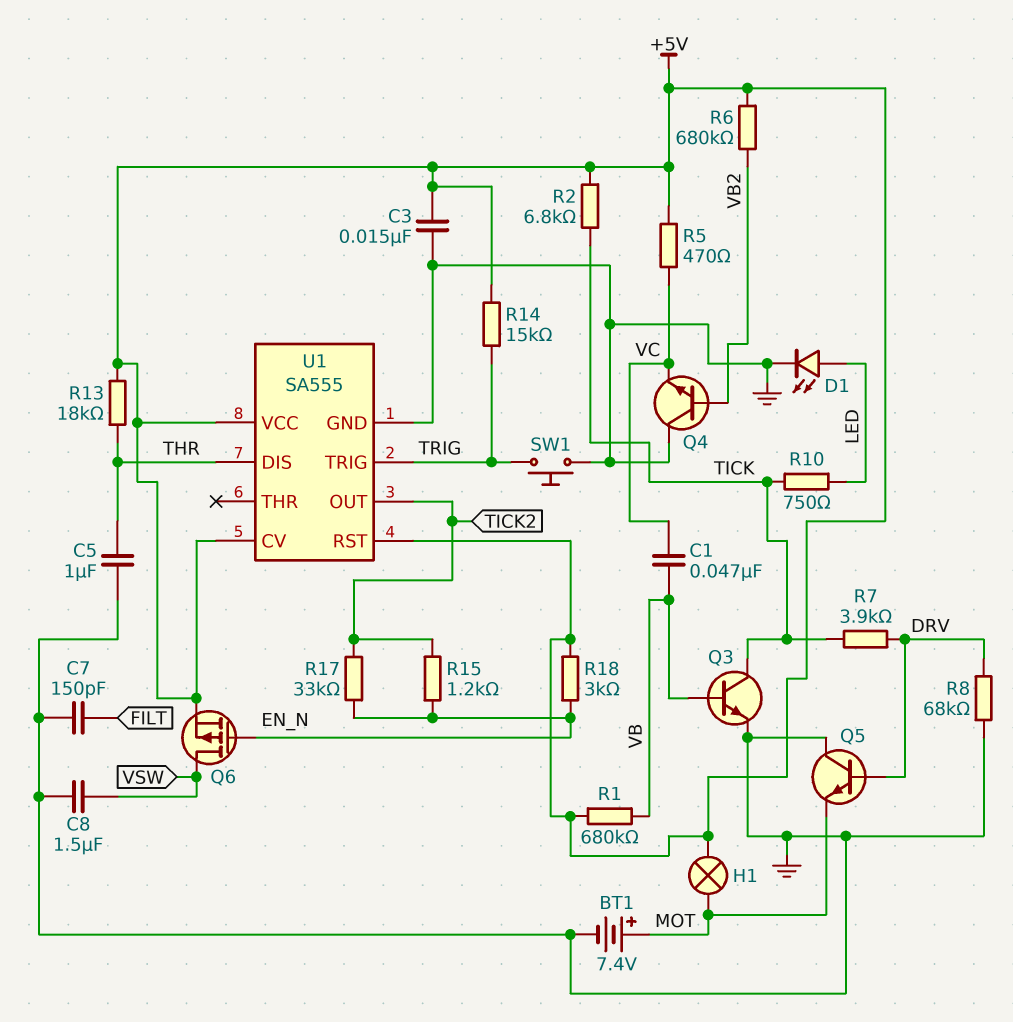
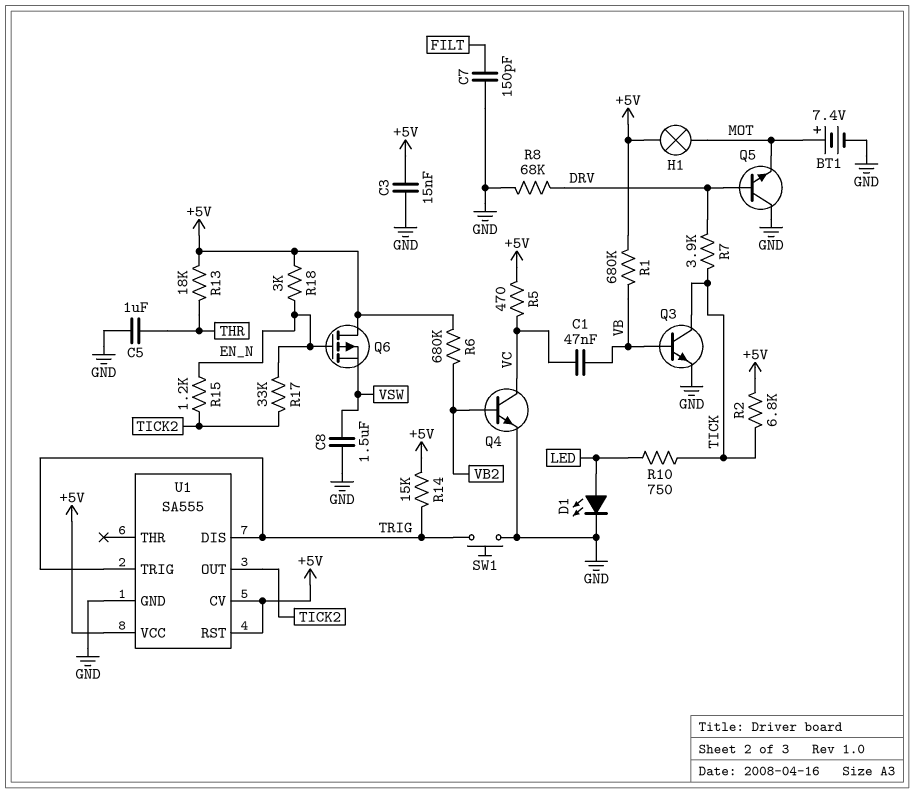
Q4: NPN (B VB2, C GND, E VC) -> NPN (B VB2, C VC, E GND)
Q6: PMOS (G EN_N, D VSW, S +5V) -> PMOS (G EN_N, D +5V, S VSW)
U1 pin DIS: THR -> TRIG

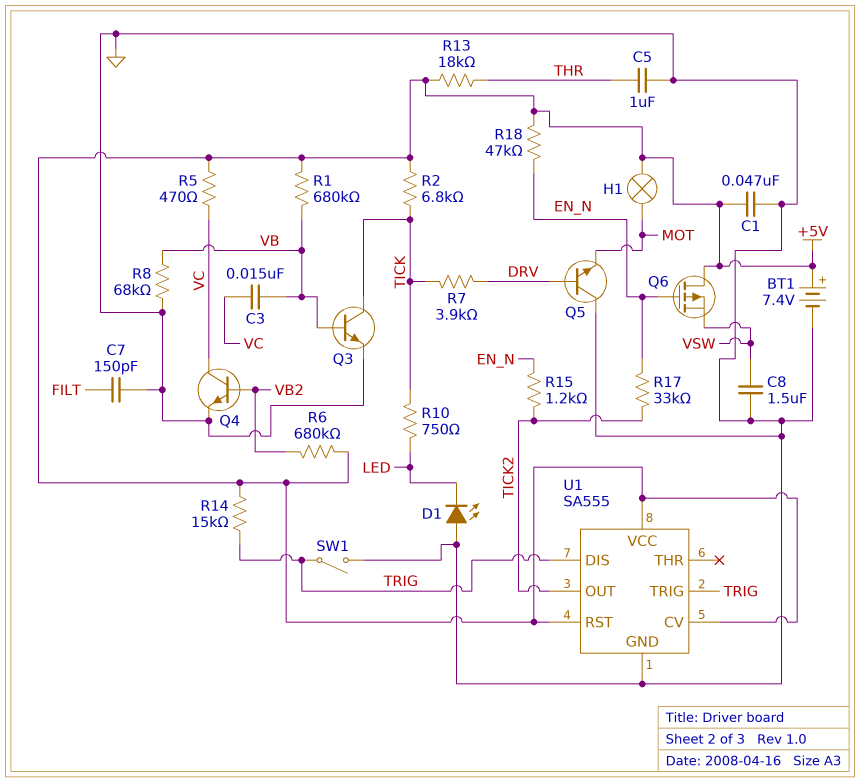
BT1: 7.4V (plus MOT, minus GND) -> 7.4V (plus +5V, minus GND)
C1: 47nF (VB, VC) -> 47nF (+5V, GND)
C3: 15nF (+5V, GND) -> 15nF (VB, VC)
D1: LED (A LED, K GND) -> LED (A GND, K LED)
R8: 68k (DRV, GND) -> 68k (GND, VB)
R18: 3k (+5V, EN_N) -> 47k (+5V, EN_N)
SW1: button (GND, TRIG) -> switch (GND, TRIG)

